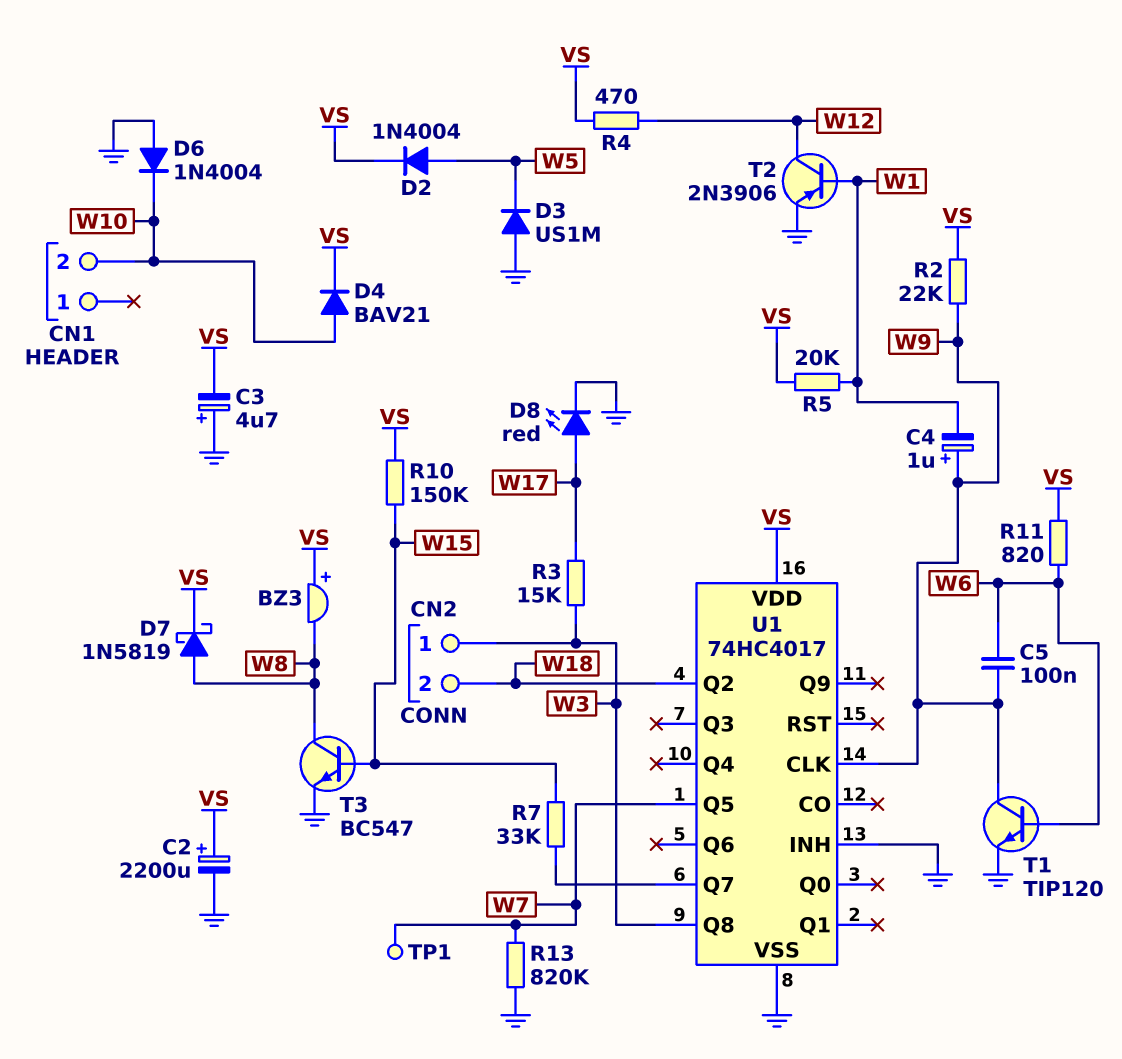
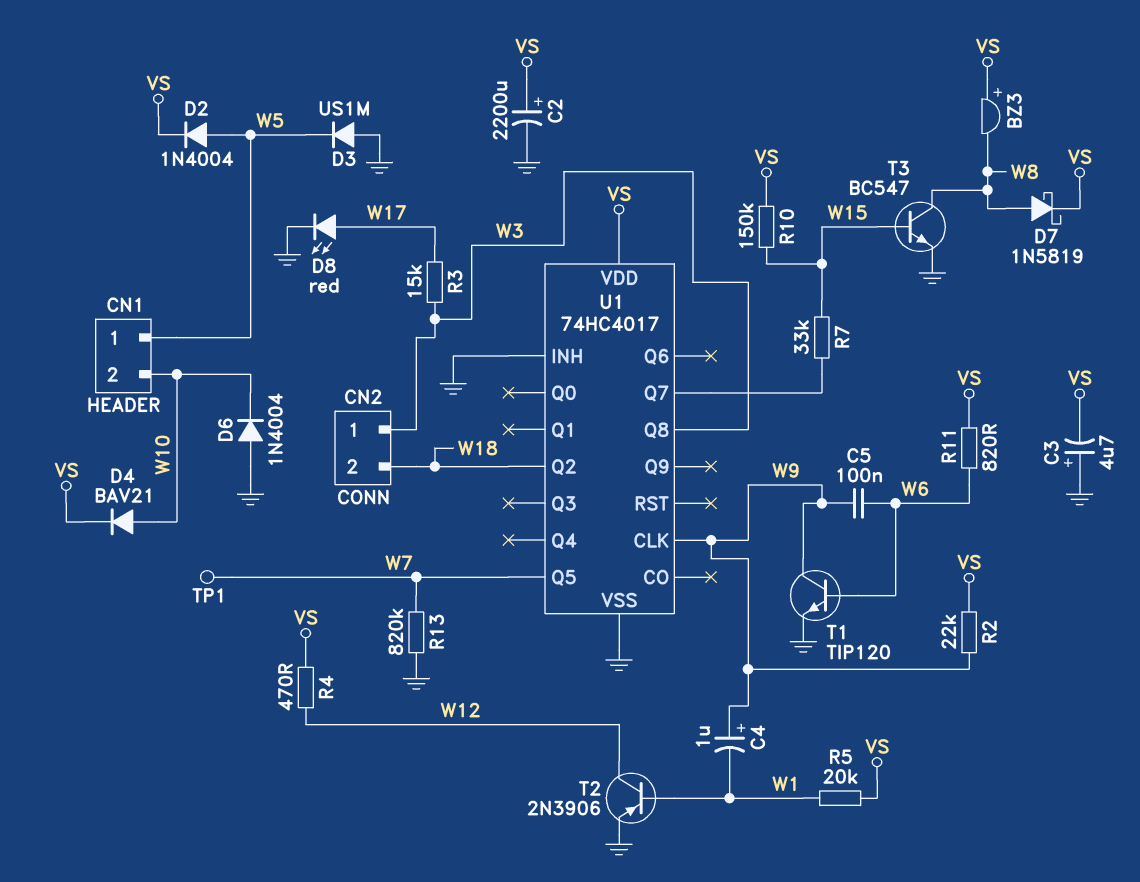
CN1 pin 1: none -> W5

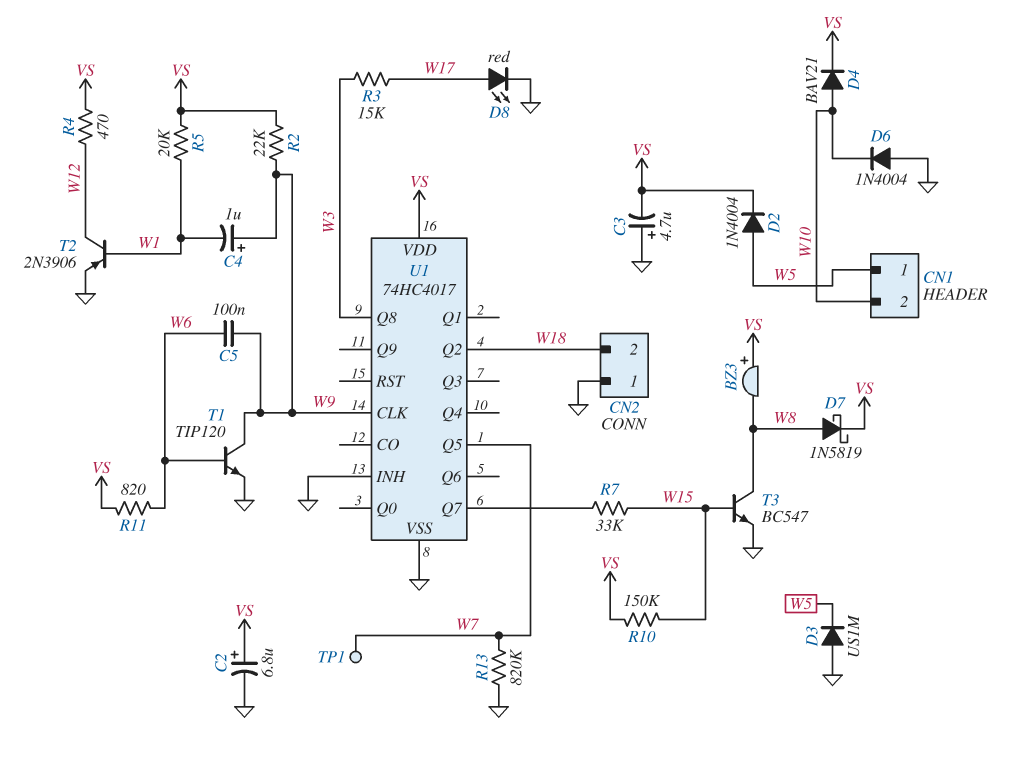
C2: 2200uF (plus VS, minus GND) -> 6.8uF (plus VS, minus GND)
CN2 pin 1: W3 -> GND

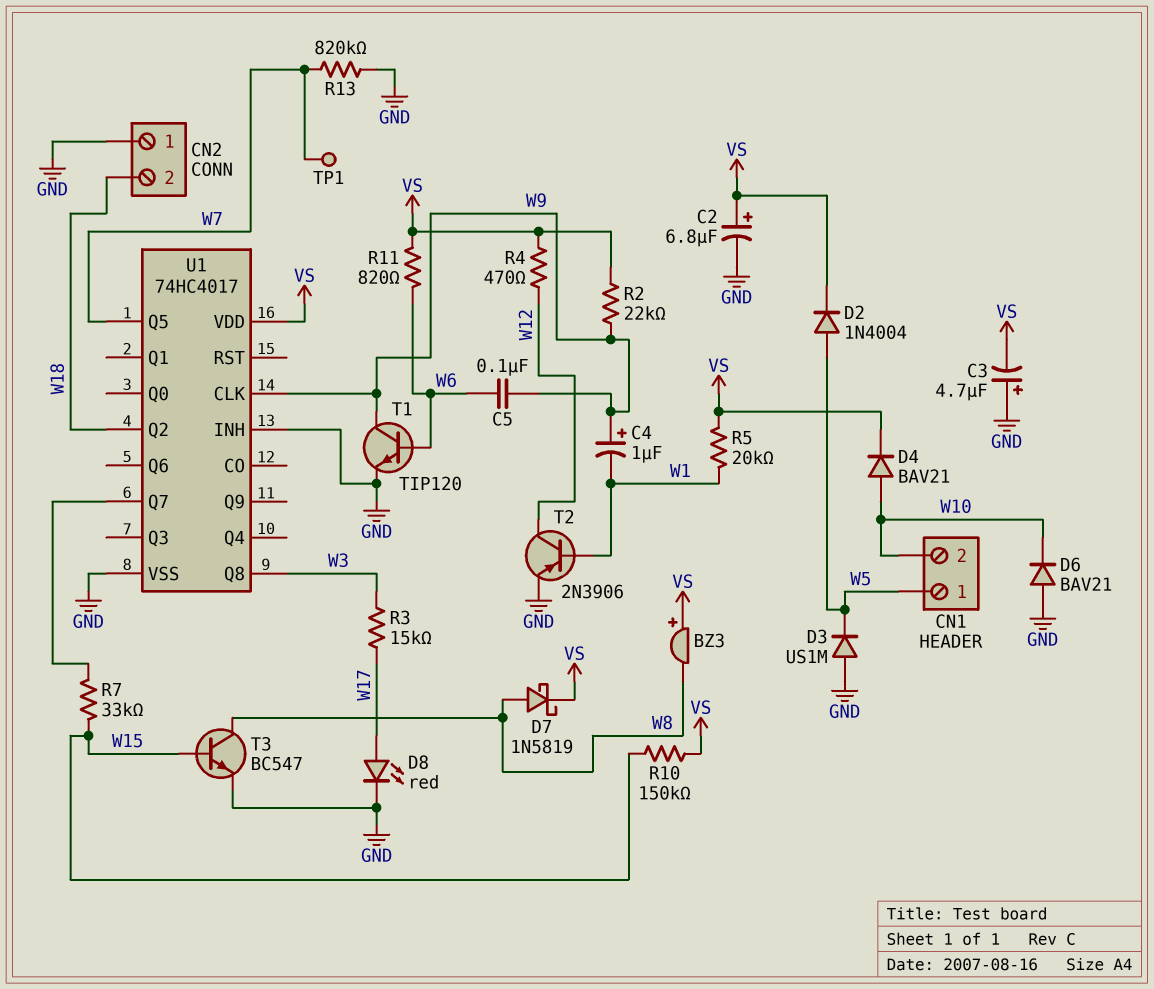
D6: diode 1N4004 (A GND, K W10) -> diode BAV21 (A GND, K W10)

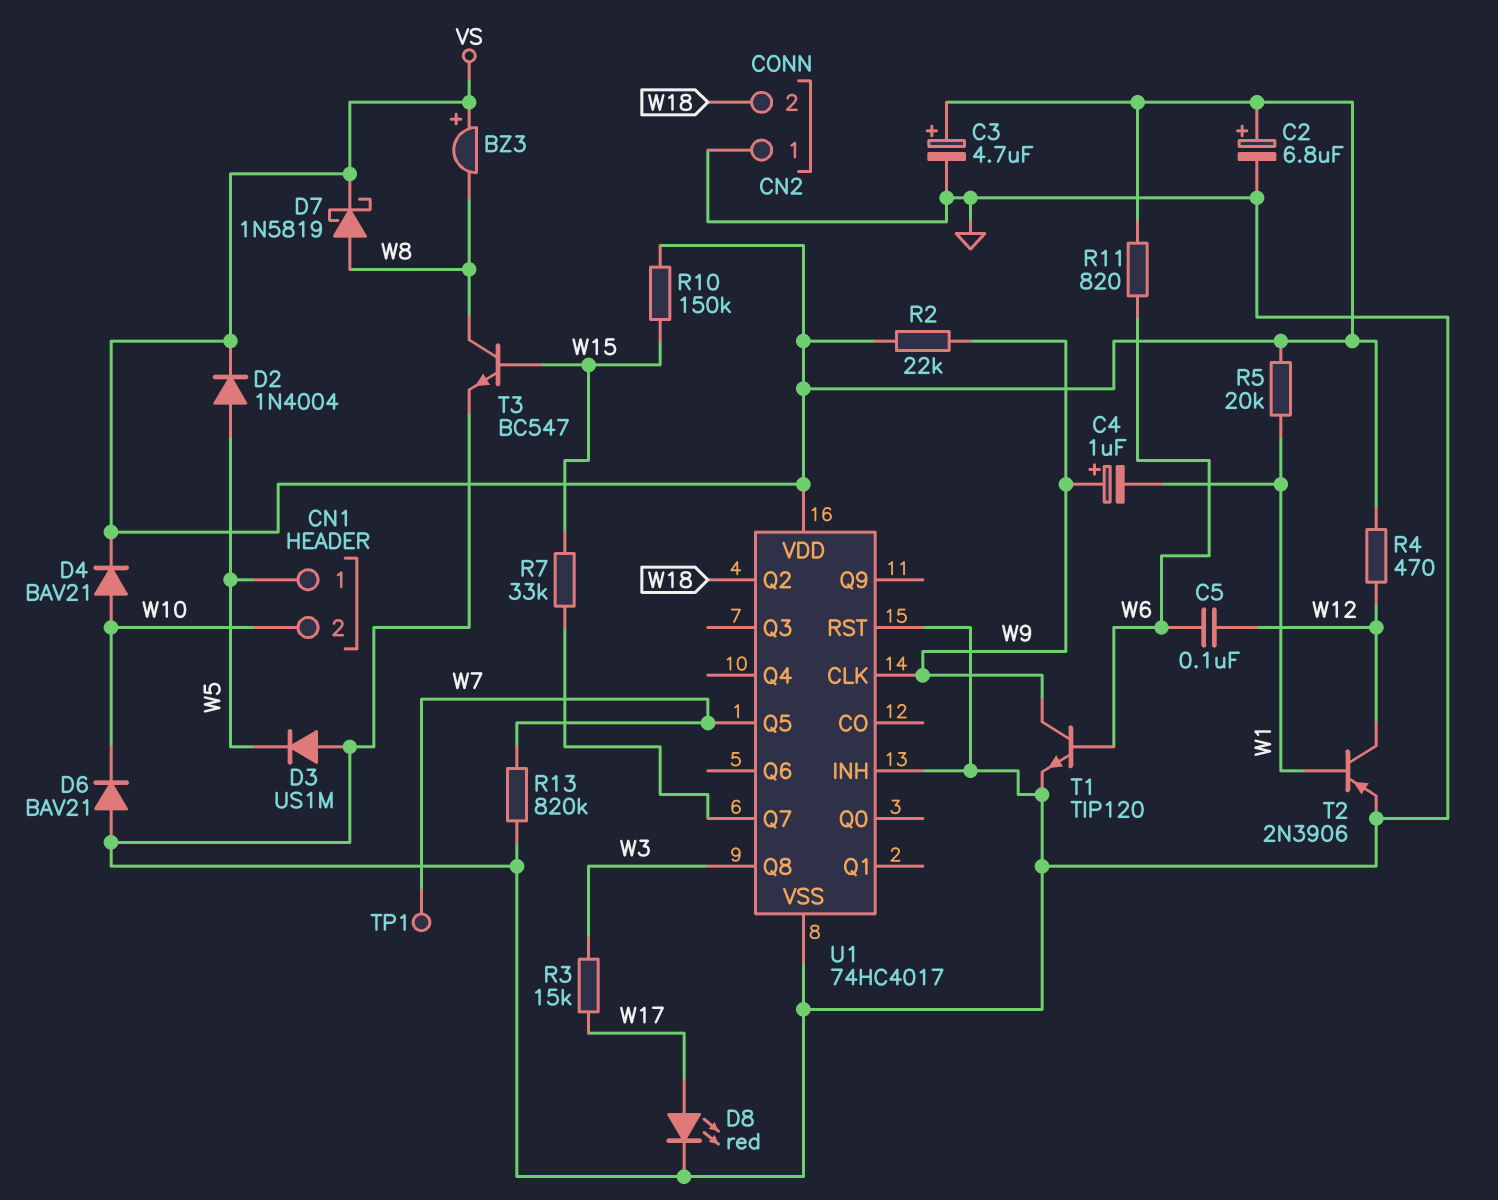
C3: 4.7uF (plus GND, minus VS) -> 4.7uF (plus VS, minus GND)
C5: 100nF (W6, W9) -> 100nF (W6, W12)
U1 pin RST: none -> GND

